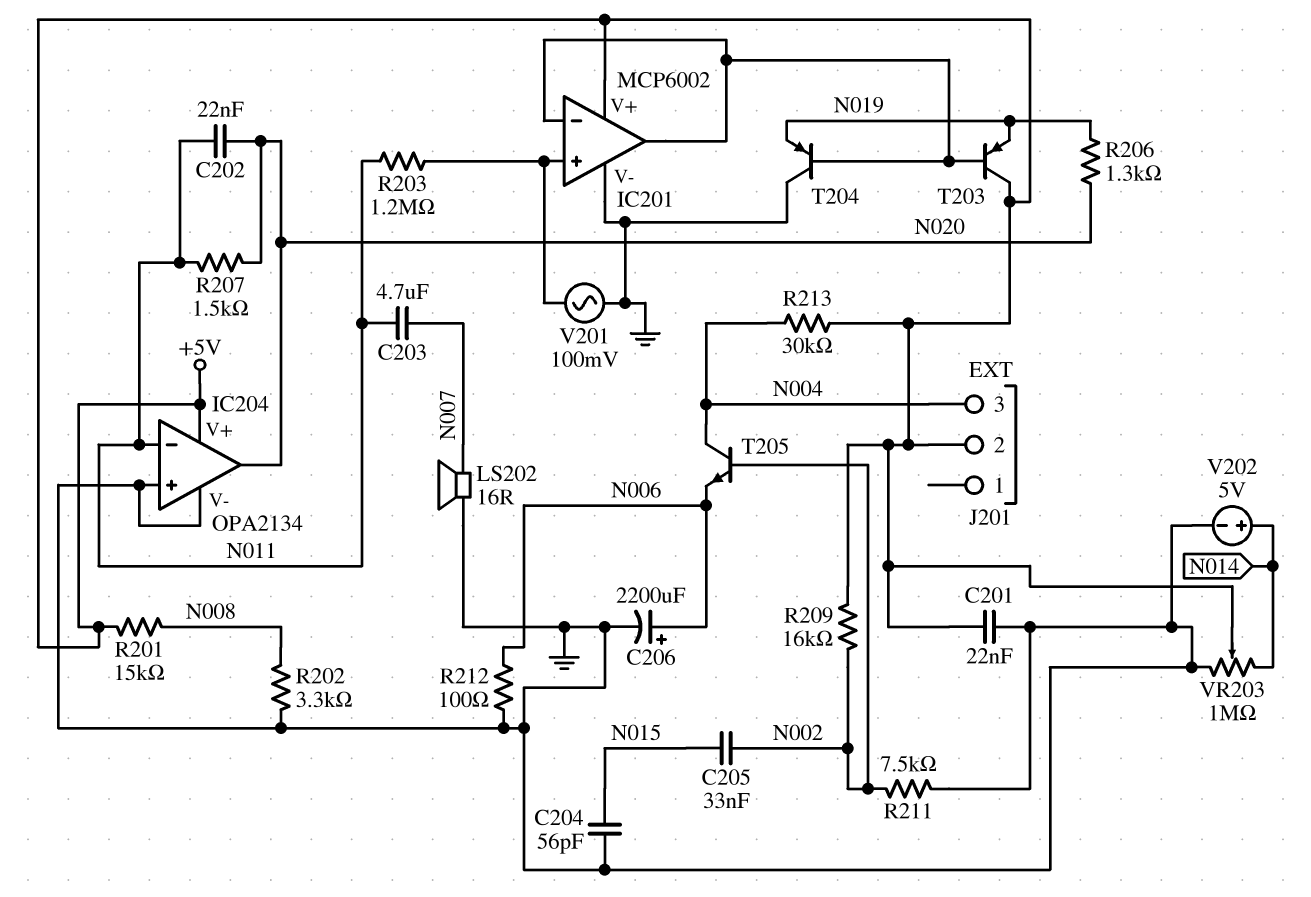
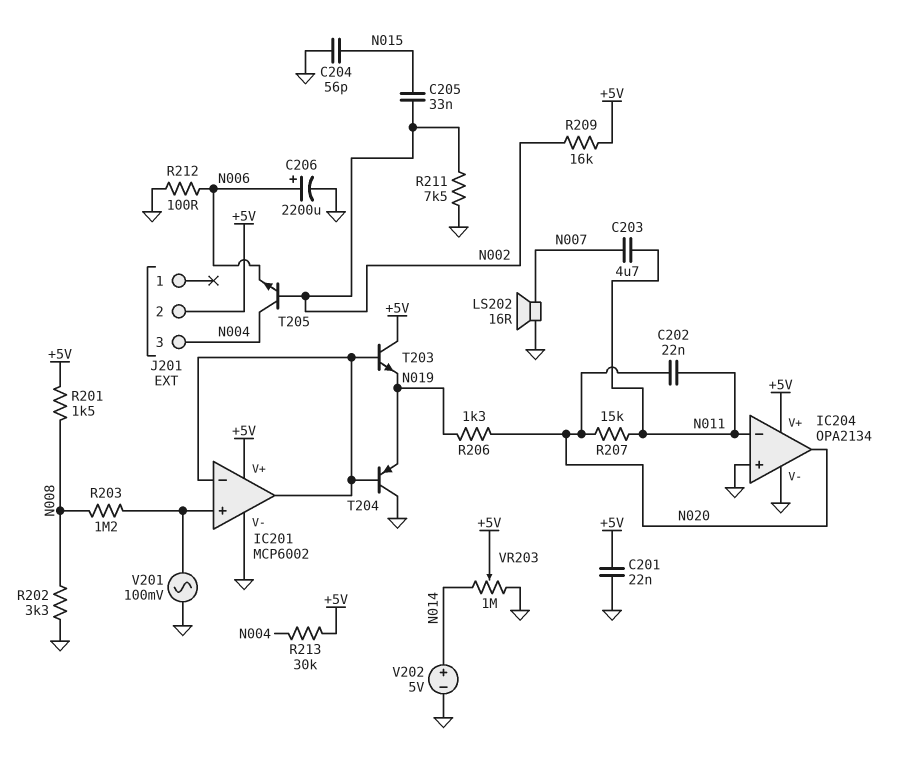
R201: 15k (+5V, N008) -> 1.5k (+5V, N008)
R203: 1.2M (IC201/in+, N011) -> 1.2M (IC201/in+, N008)
R207: 1.5k (N011, N020) -> 15k (N011, N020)
T203: PNP (B IC201/in-, C +5V, E N019) -> NPN (B IC201/in-, C +5V, E N019)

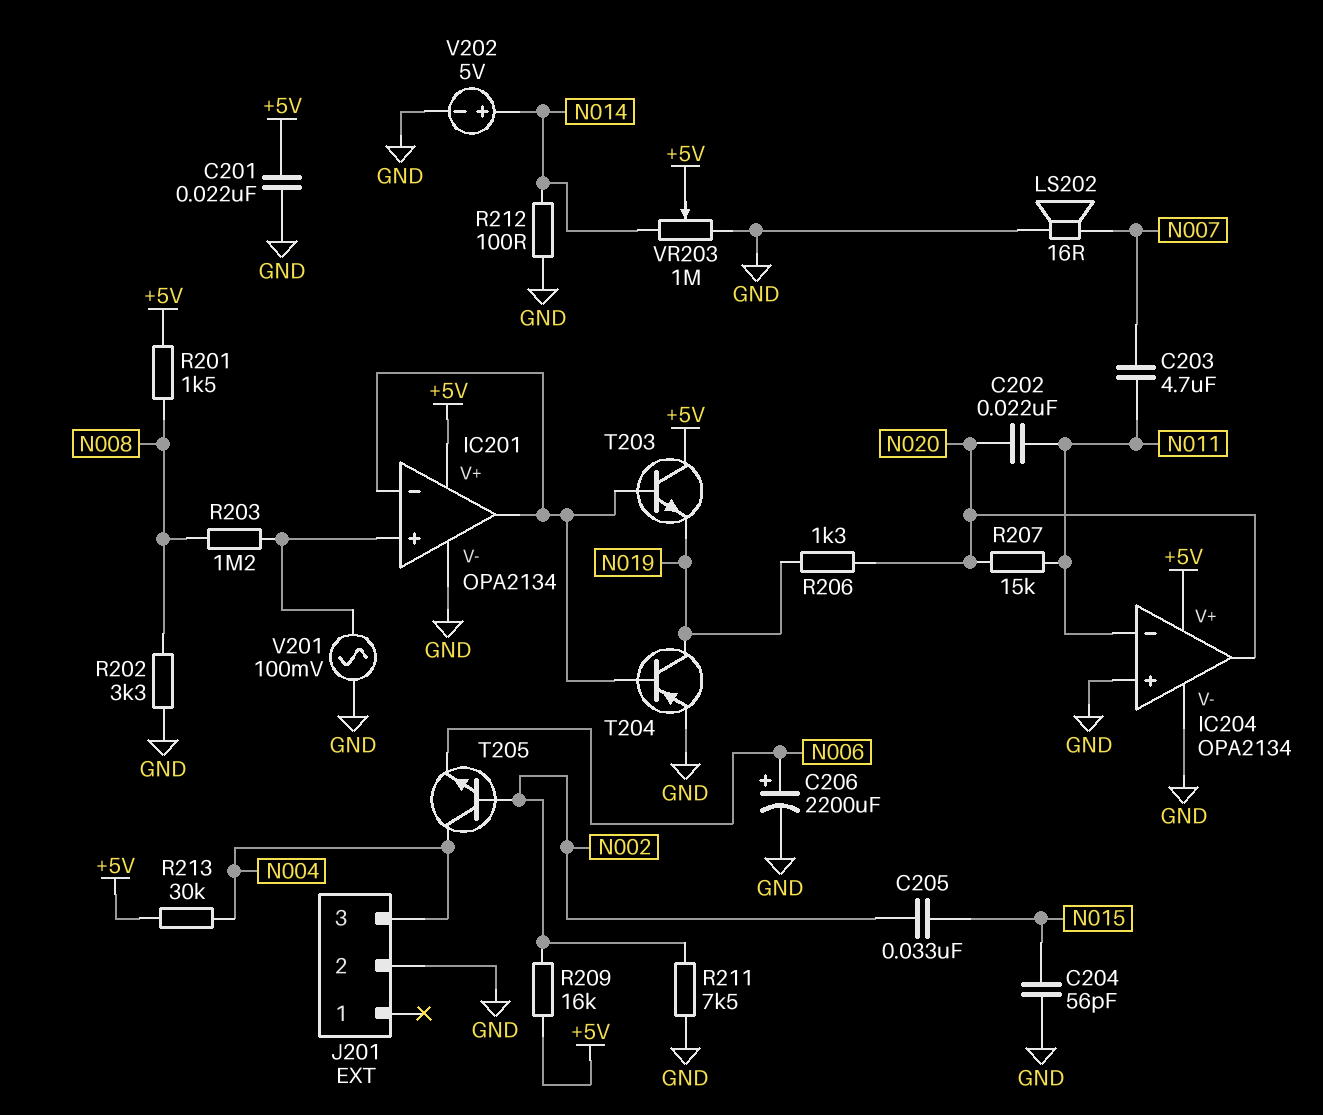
IC201: MCP6002 -> OPA2134
J201 pin 2: +5V -> GND
R212: 100 (GND, N006) -> 100 (GND, N014)
T204: PNP (B IC201/in-, C GND, E N019) -> PNP (B IC201/in-, C N019, E GND)

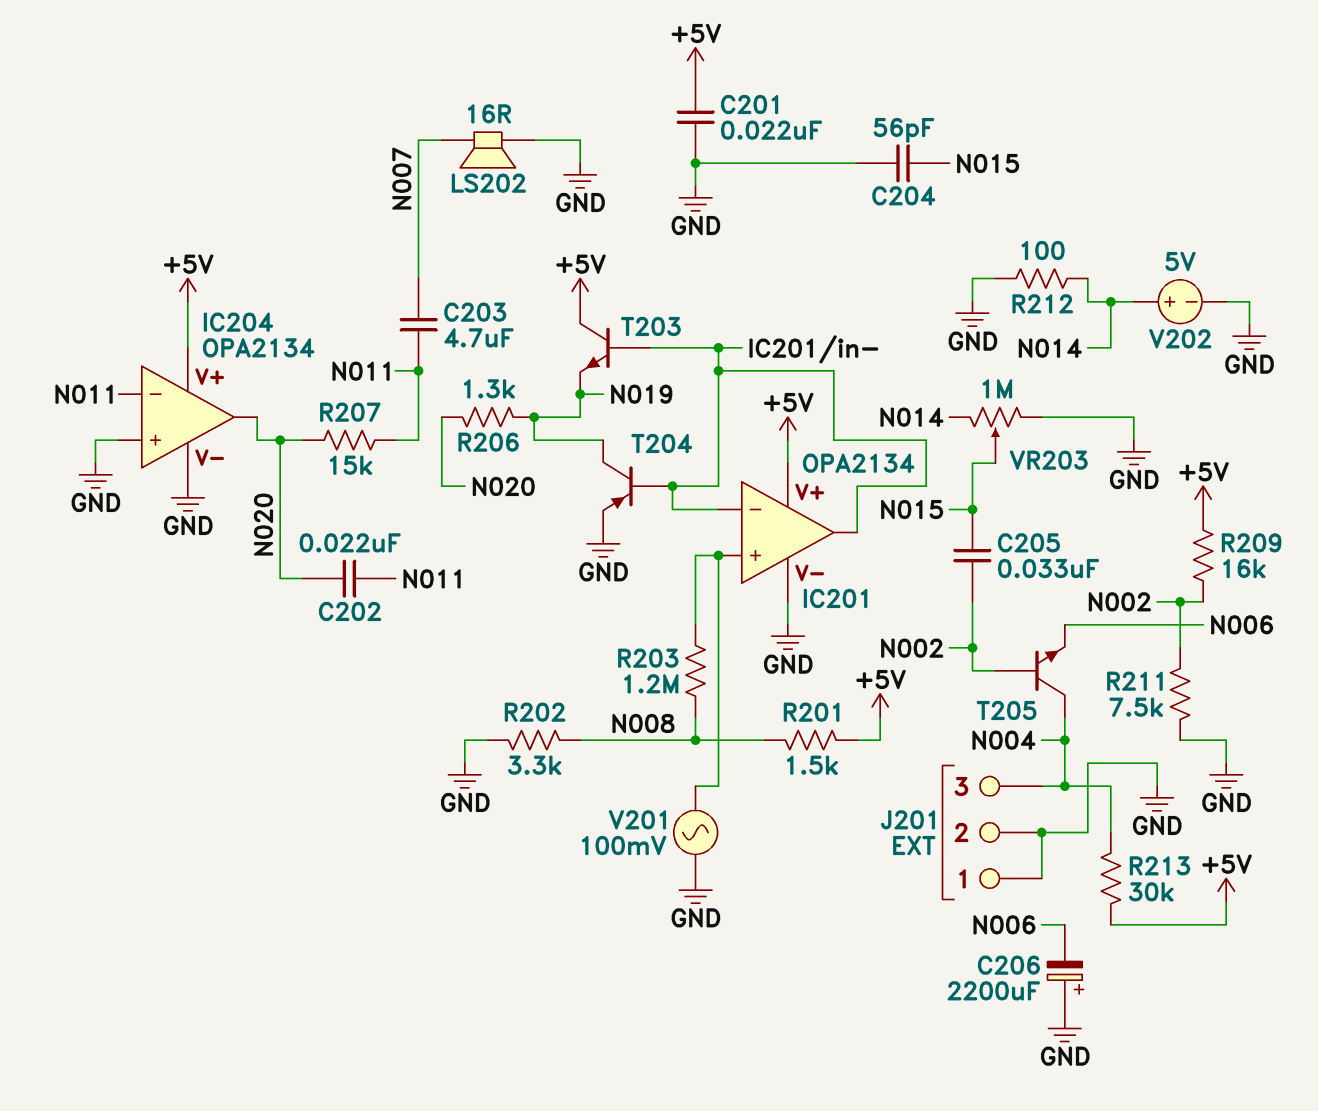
C206: 2200uF (plus N006, minus GND) -> 2200uF (plus GND, minus N006)
J201 pin 1: none -> GND
VR203: 1M (GND, N014, wiper +5V) -> 1M (GND, N014, wiper N015)

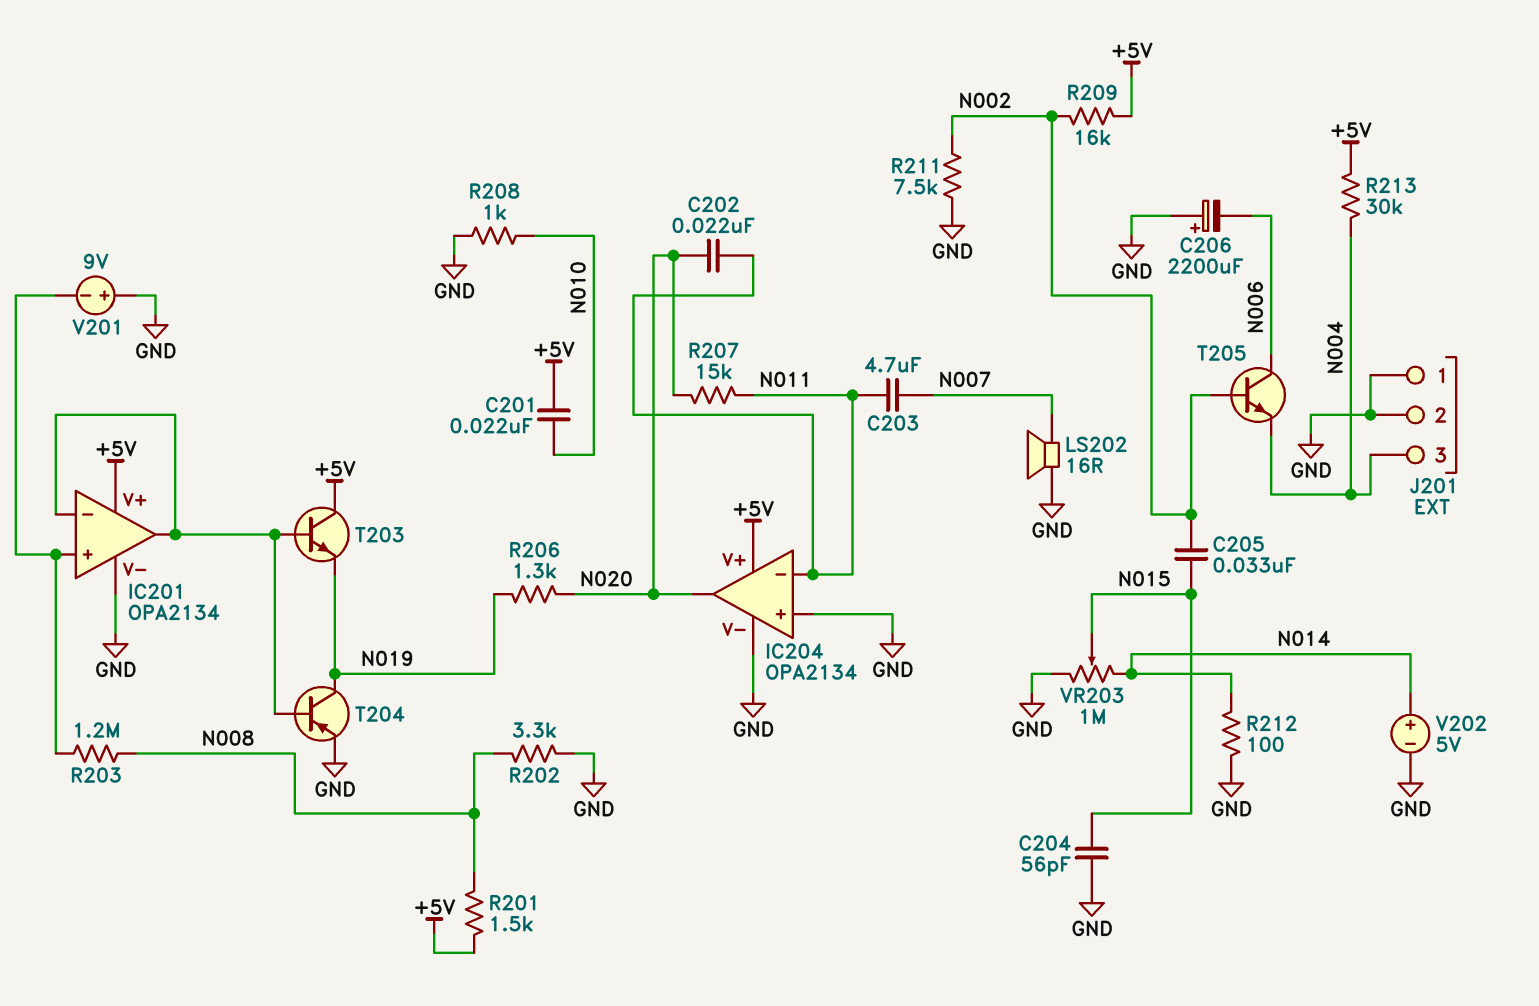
C201: 22nF (+5V, GND) -> 22nF (+5V, N010)
R208: none -> 1k (GND, N010)
T205: NPN (B N002, C N004, E N006) -> NPN (B N002, C N006, E N004)
V201: AC 100mV (GND, IC201/in+) -> 9V (plus GND, minus IC201/in+)

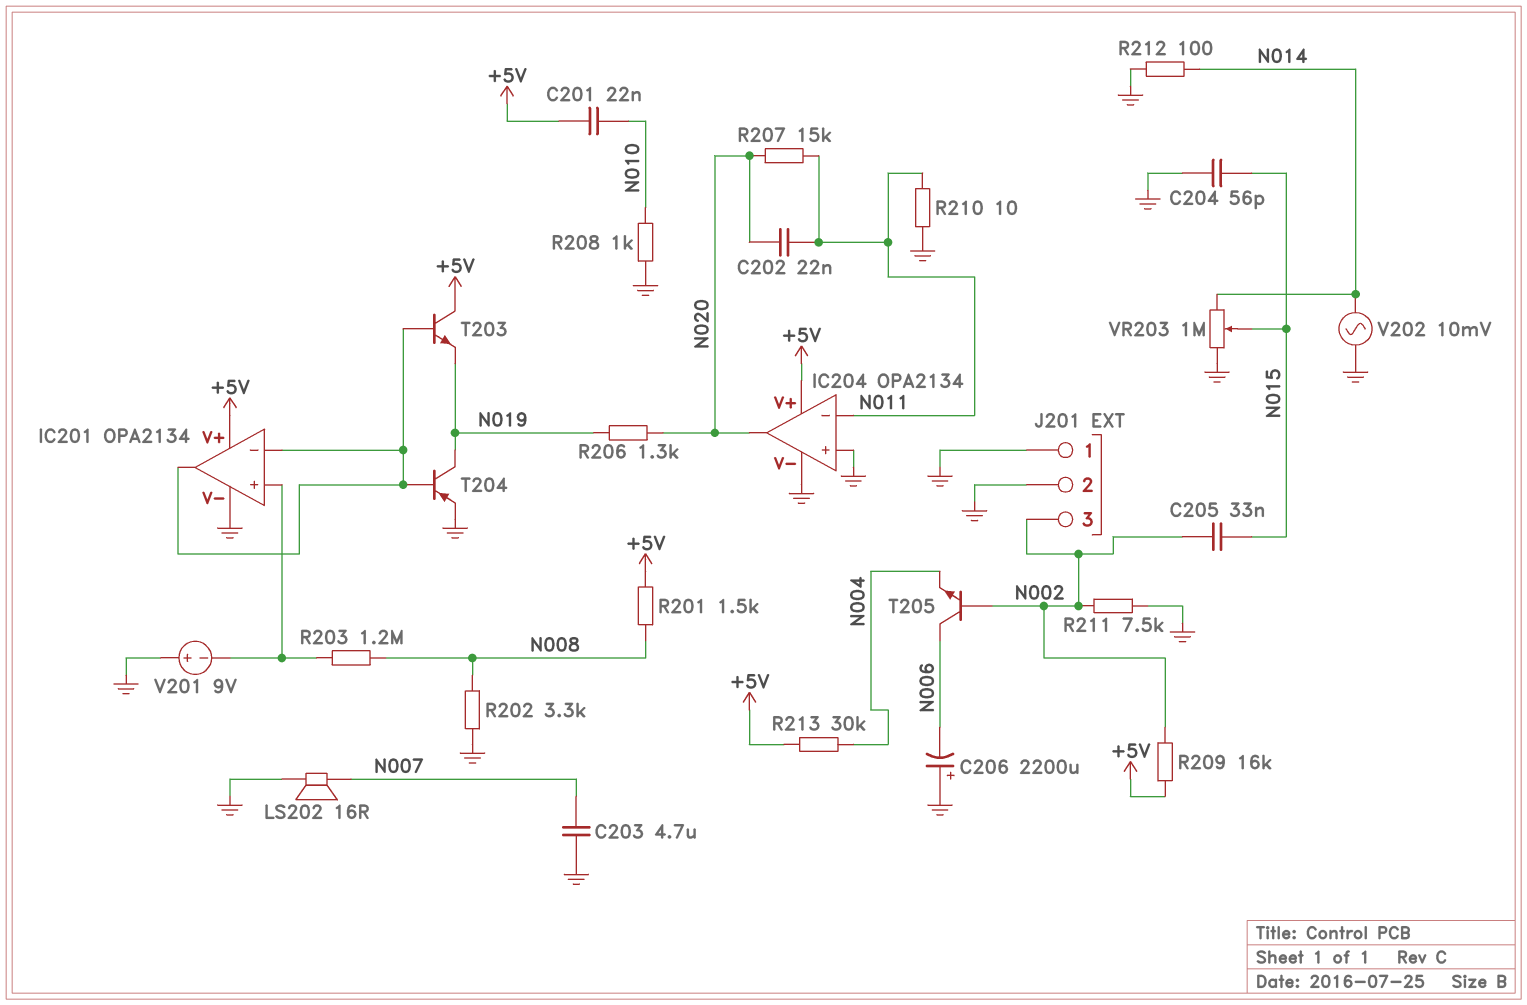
C203: 4.7uF (N007, N011) -> 4.7uF (GND, N007)
J201 pin 3: N004 -> N002
R210: none -> 10 (GND, N011)
V202: 5V (plus N014, minus GND) -> AC 10mV (GND, N014)

